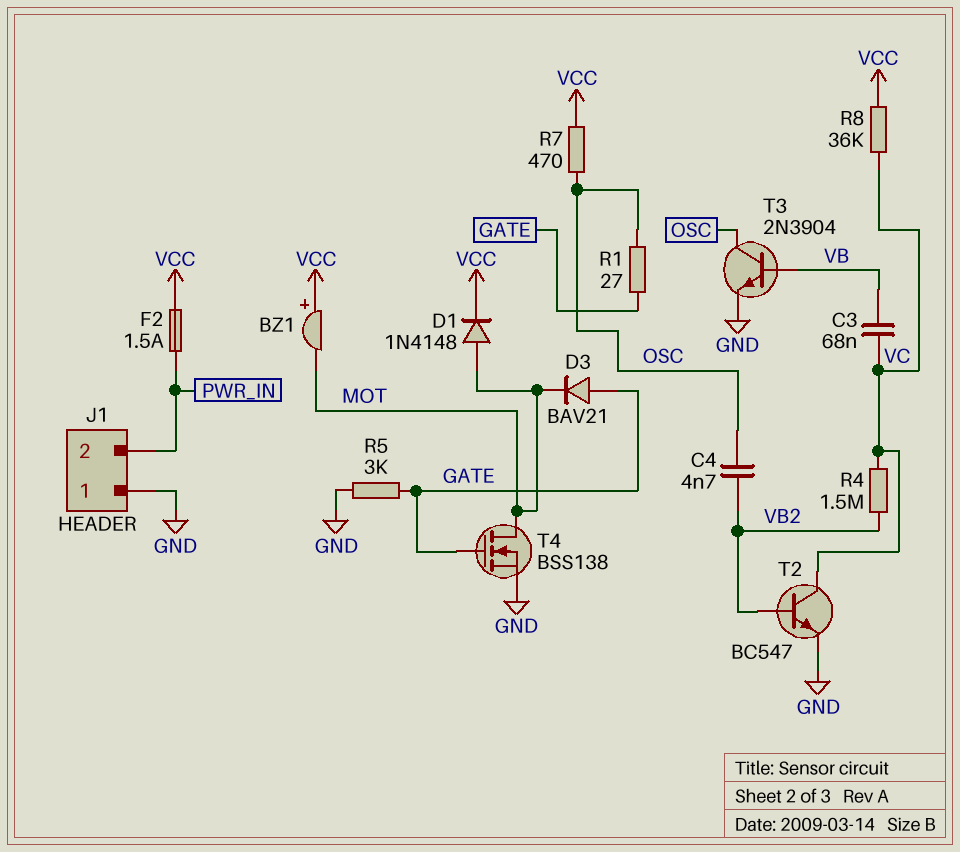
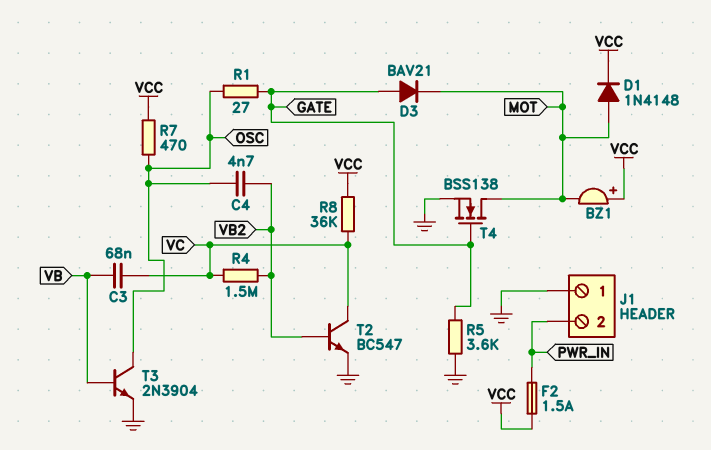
R5: 3k (GATE, GND) -> 3.6k (GATE, GND)

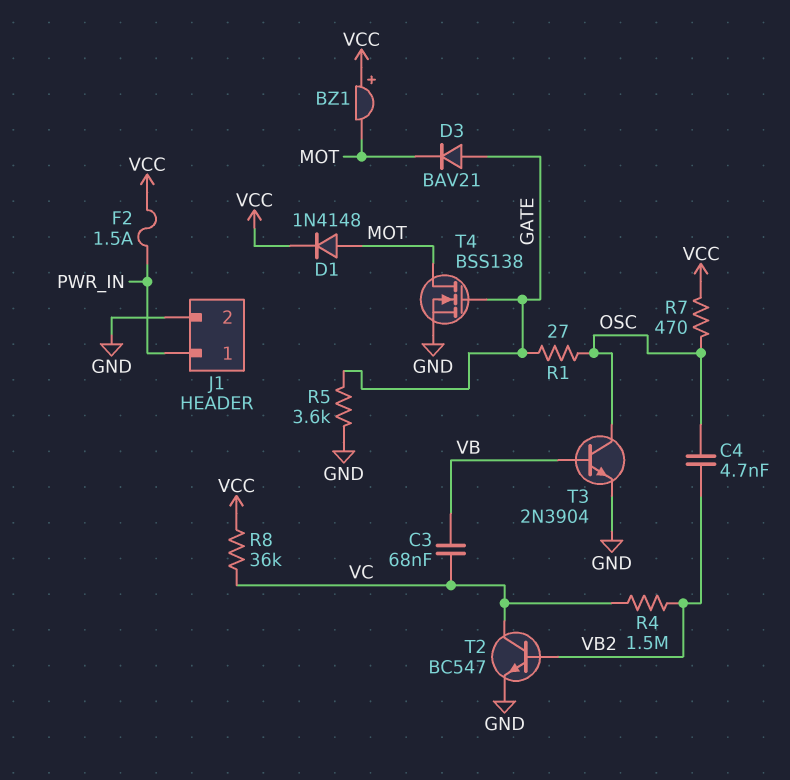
J1 pin 1: GND -> PWR_IN
J1 pin 2: PWR_IN -> GND

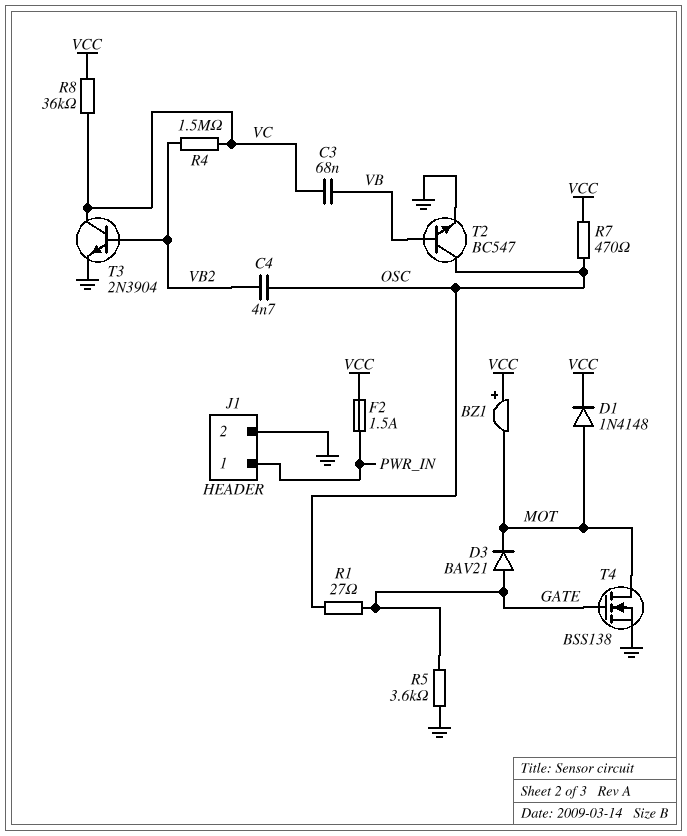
T2: NPN BC547 (B VB2, C VC, E GND) -> NPN BC547 (B VB, C OSC, E GND)
T3: NPN 2N3904 (B VB, C OSC, E GND) -> NPN 2N3904 (B VB2, C VC, E GND)

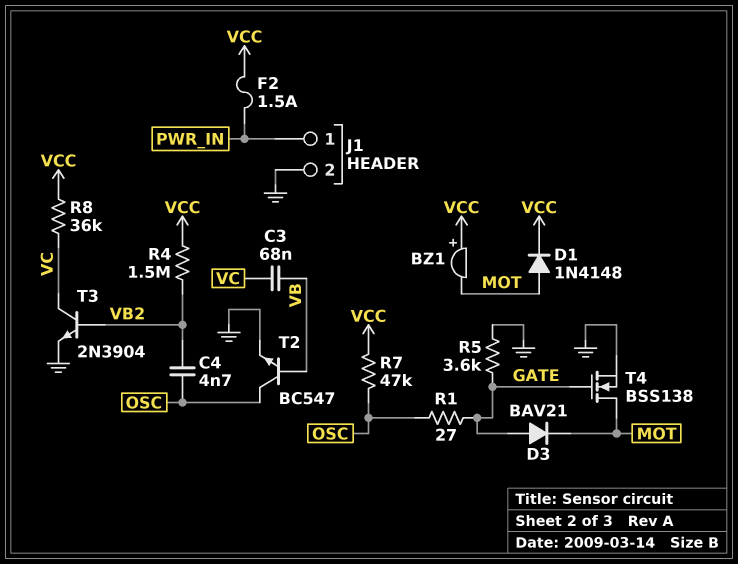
R4: 1.5M (VB2, VC) -> 1.5M (VB2, VCC)
R7: 470 (OSC, VCC) -> 47k (OSC, VCC)

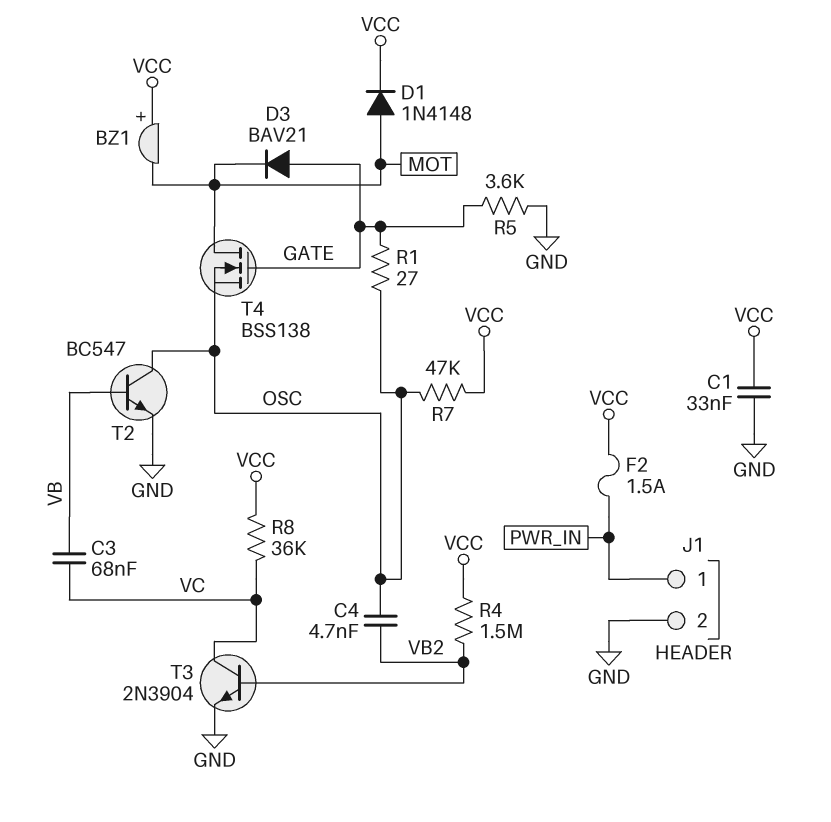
C1: none -> 33nF (GND, VCC)
T4: NMOS BSS138 (G GATE, D MOT, S GND) -> NMOS BSS138 (G GATE, D MOT, S OSC)

